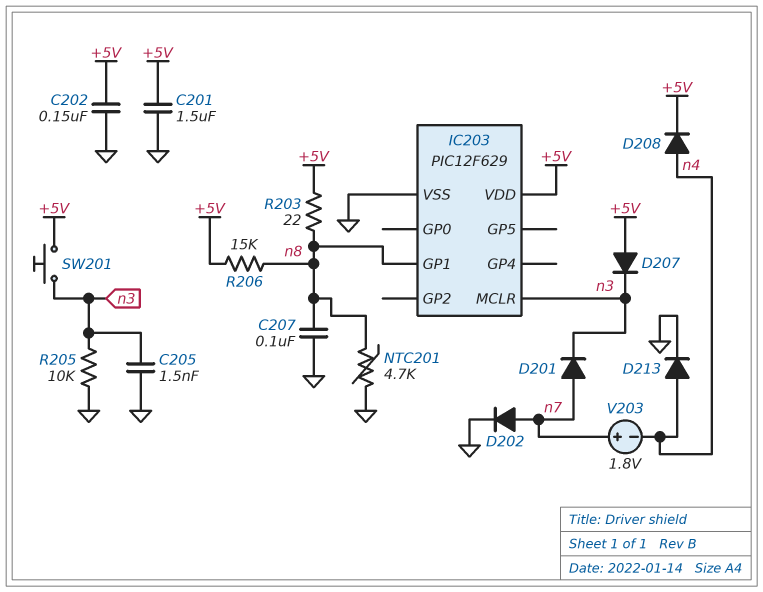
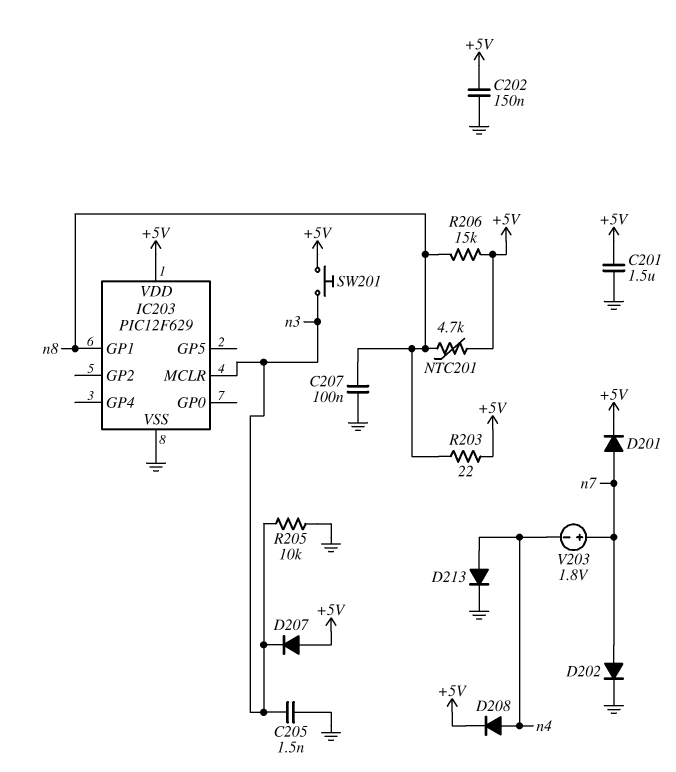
D201: diode (A n7, K n3) -> diode (A n7, K +5V)
NTC201: 4.7k (GND, n8) -> 4.7k (+5V, n8)

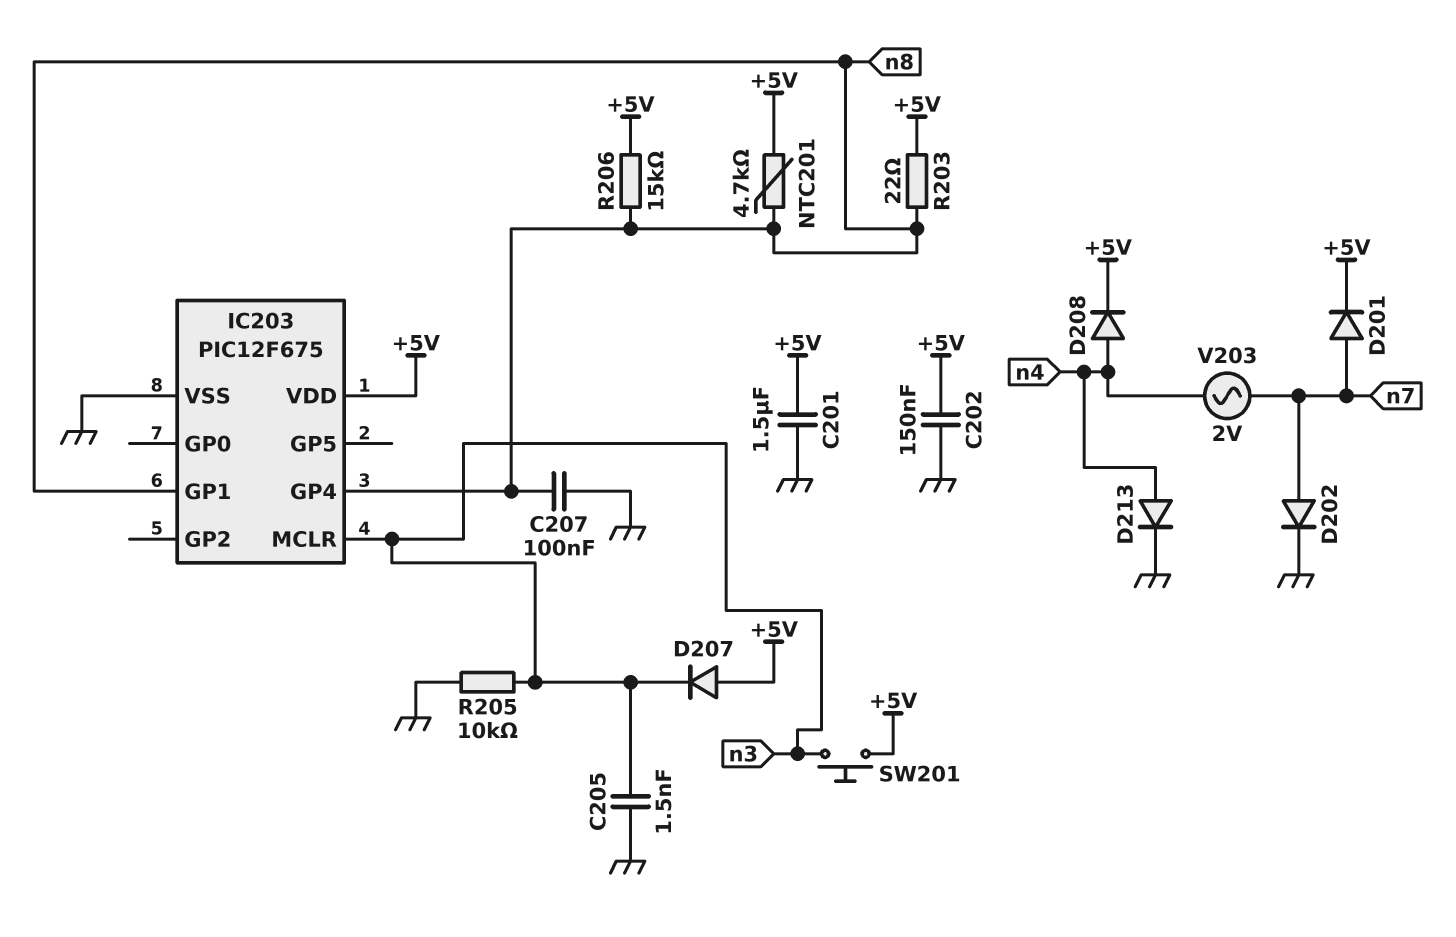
IC203: PIC12F629 -> PIC12F675
IC203 pin GP4: none -> n8
V203: 1.8V (plus n7, minus n4) -> AC 2V (n4, n7)

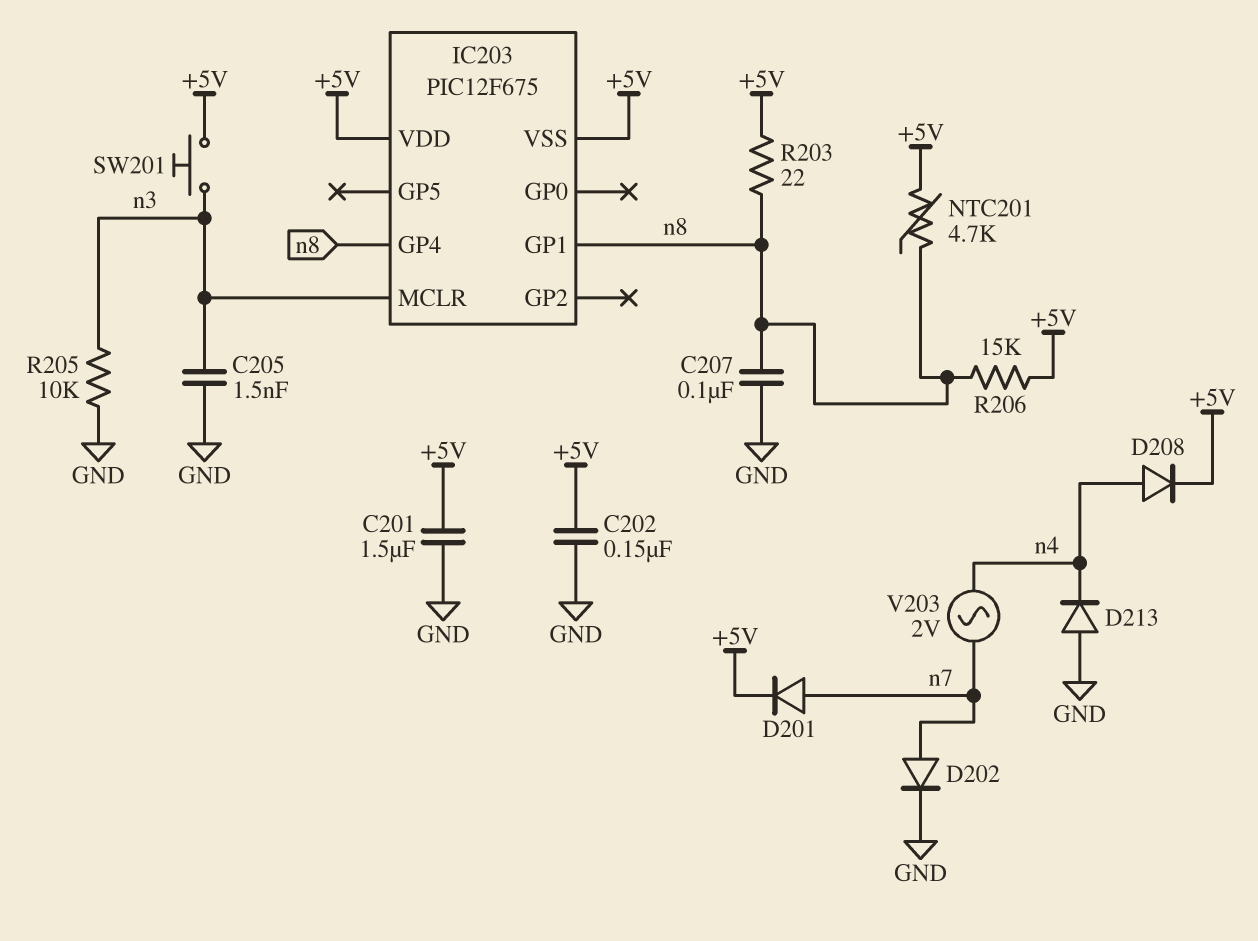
D207: diode (A +5V, K n3) -> none
D213: diode (A n4, K GND) -> diode (A GND, K n4)
IC203 pin VSS: GND -> +5V

